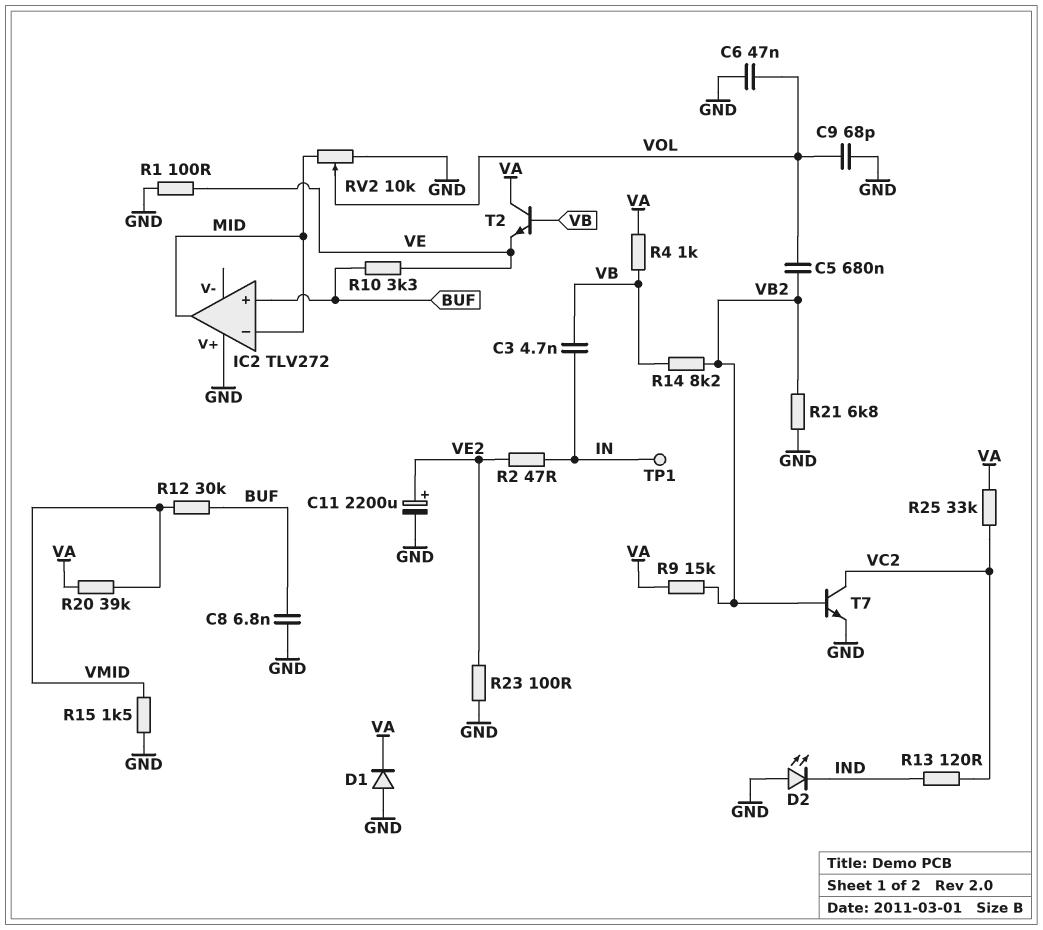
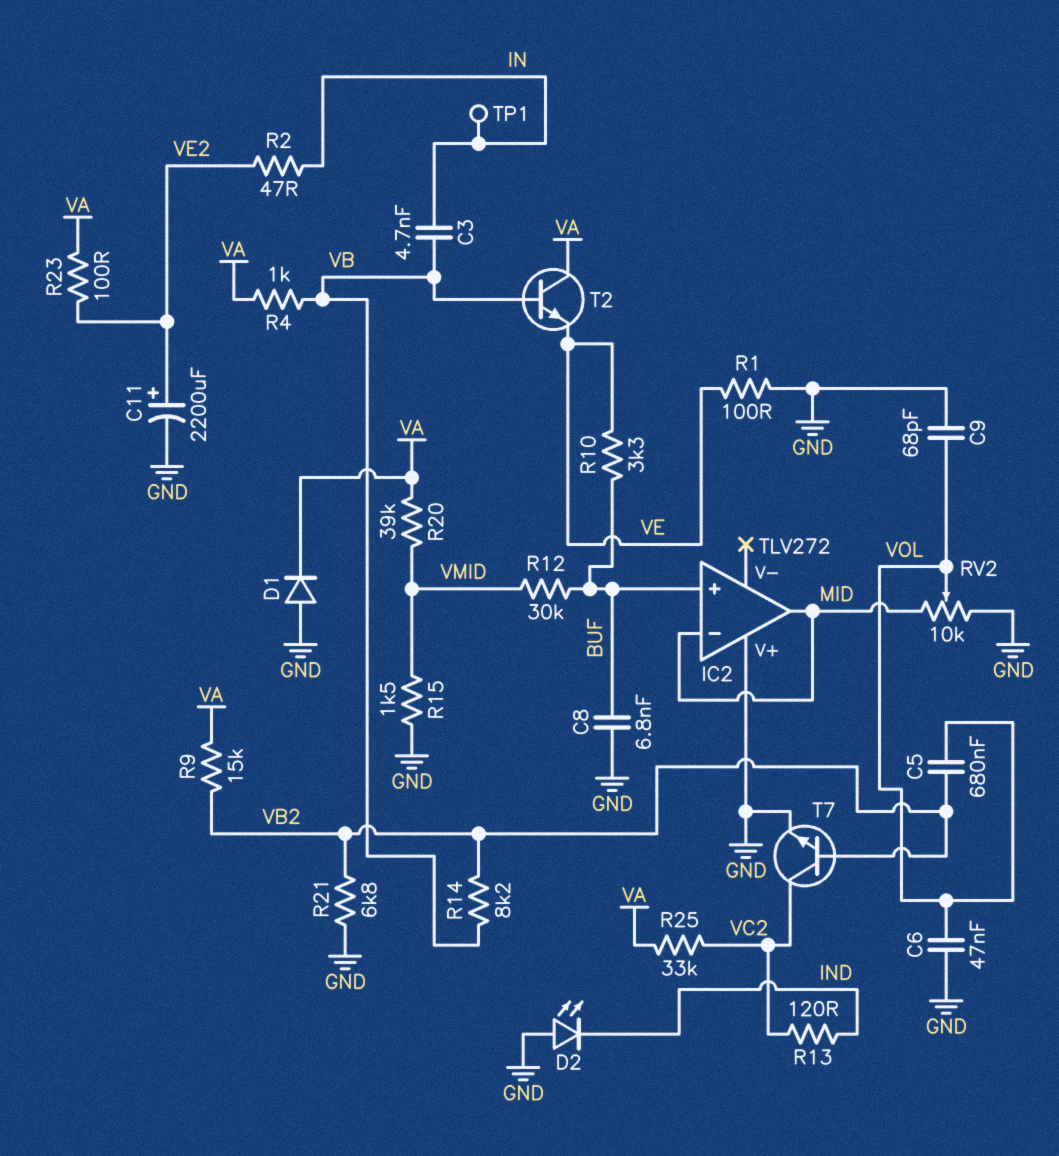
R23: 100 (GND, VE2) -> 100 (VA, VE2)

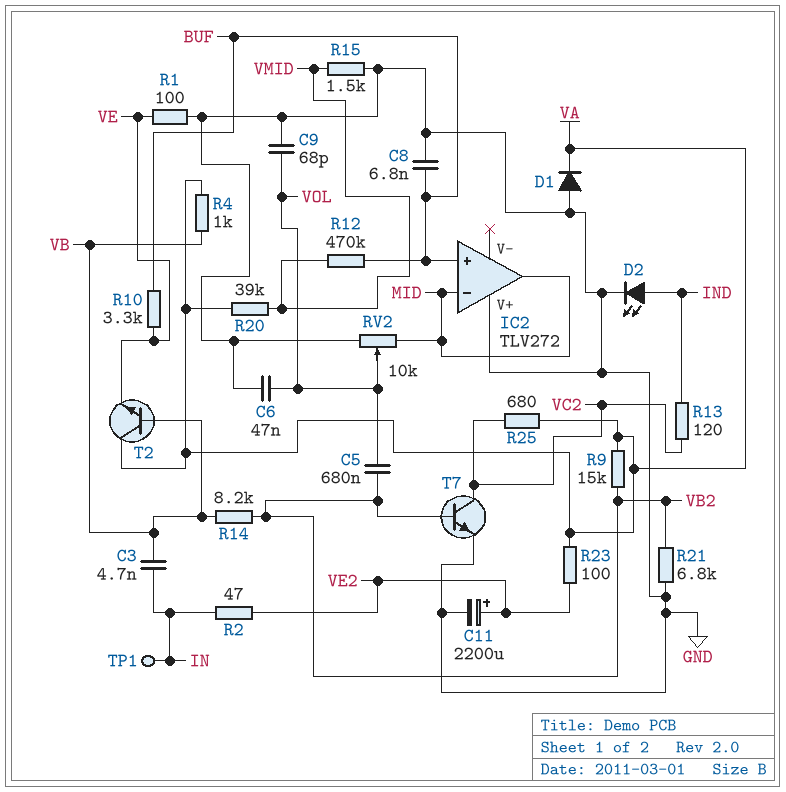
D2: LED (A GND, K IND) -> LED (A IND, K GND)
R12: 30k (BUF, VMID) -> 470k (BUF, VMID)
R25: 33k (VA, VC2) -> 680 (VA, VC2)

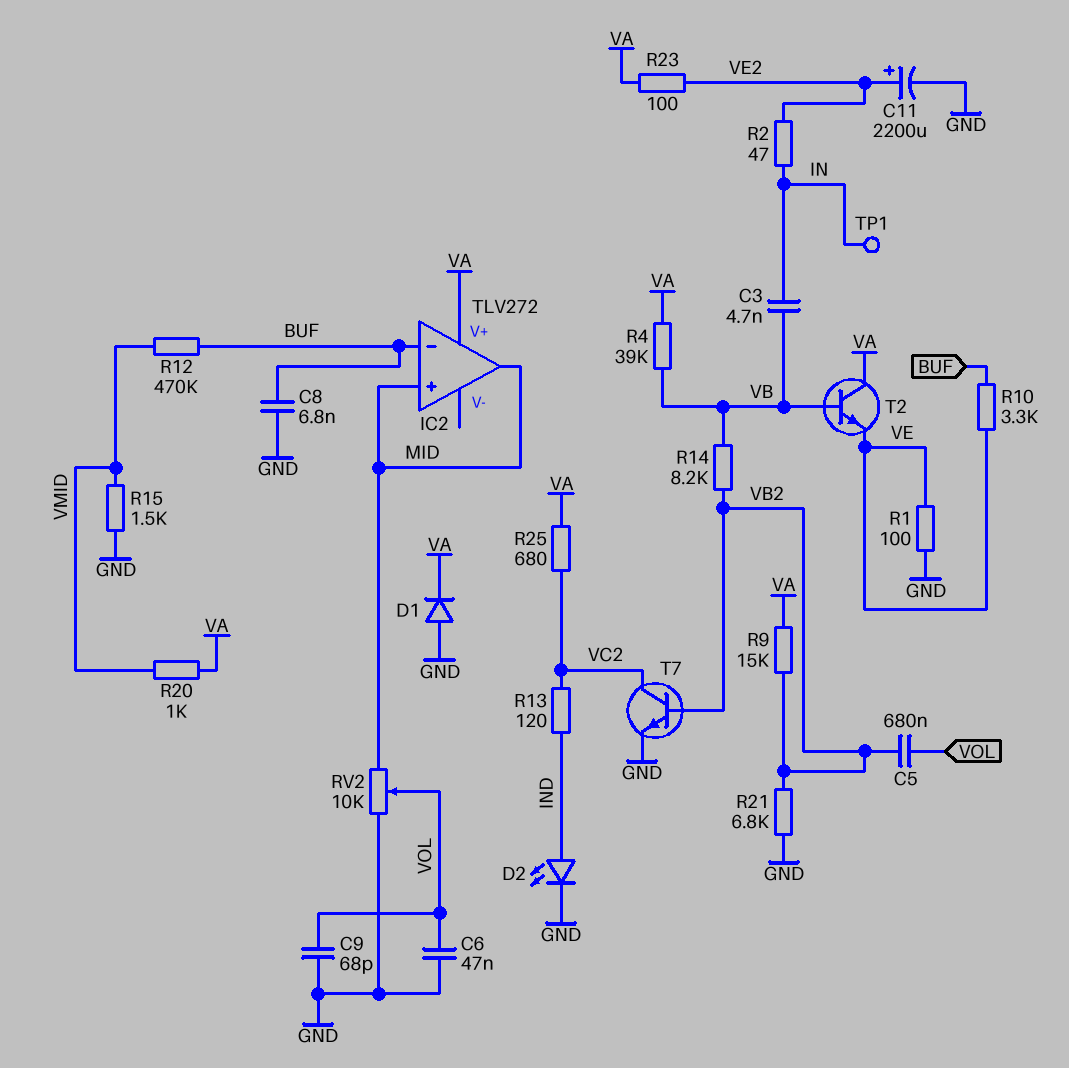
IC2 pin V+: GND -> VA
IC2 pin in+: BUF -> MID
IC2 pin in-: MID -> BUF
R4: 1k (VA, VB) -> 39k (VA, VB)
R20: 39k (VA, VMID) -> 1k (VA, VMID)

